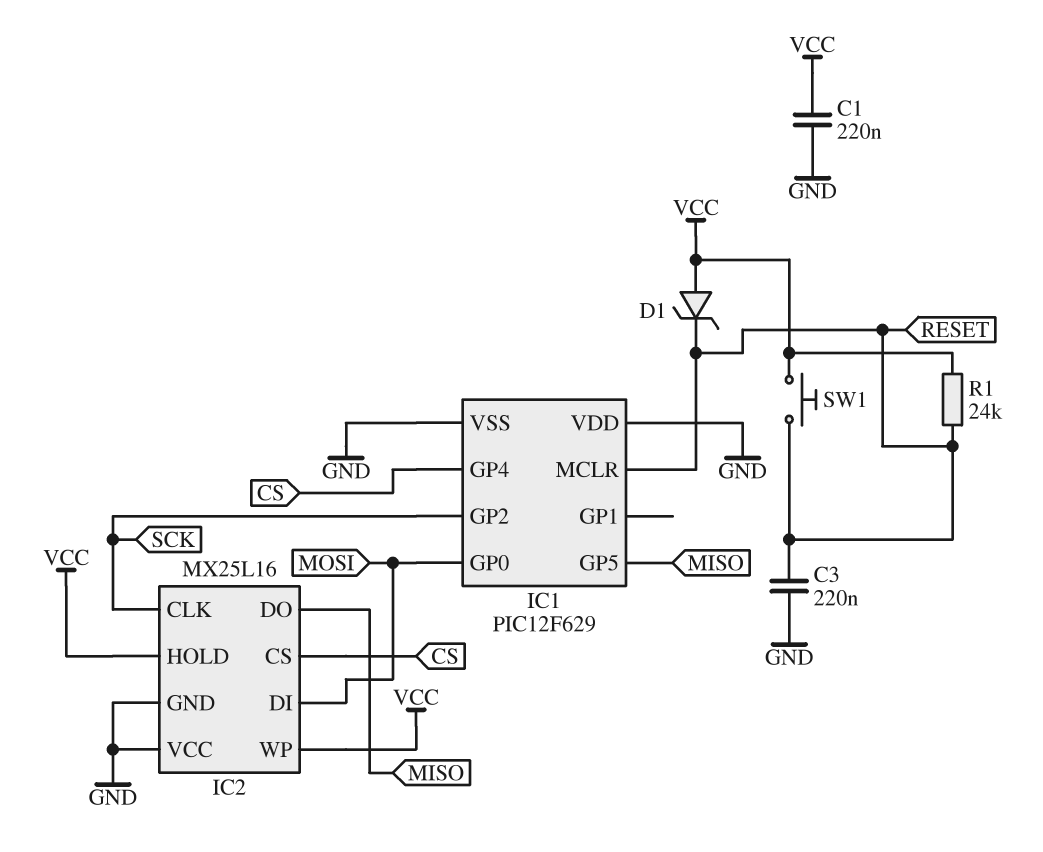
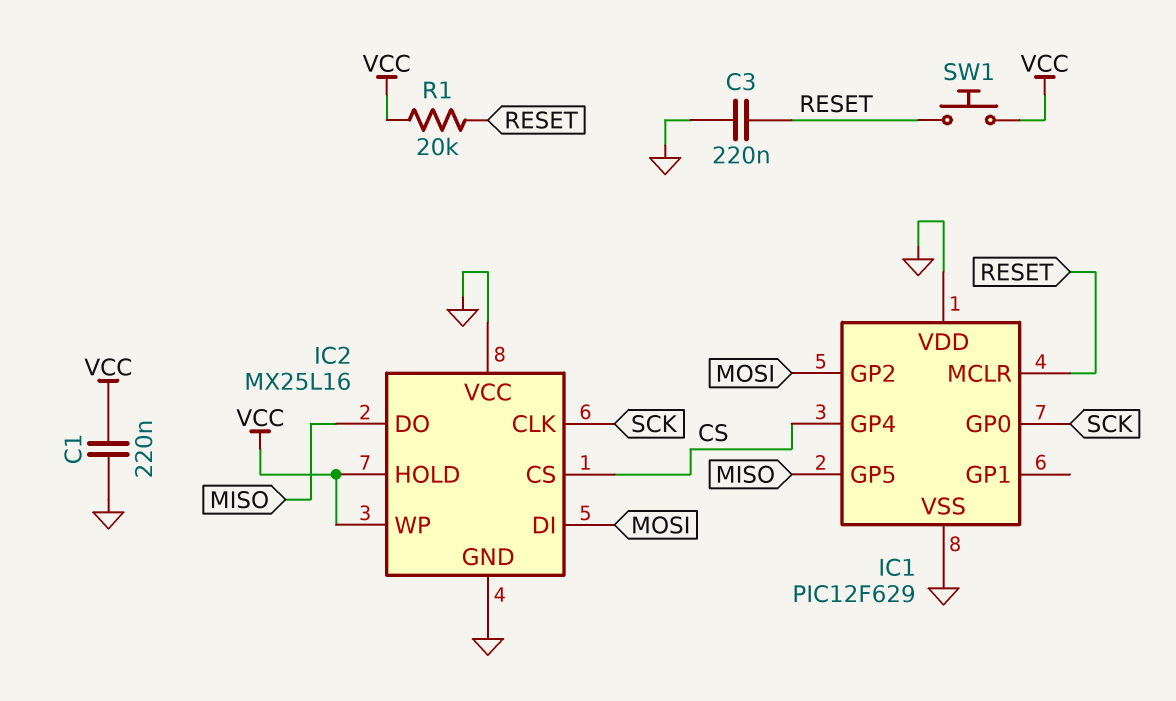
D1: zener (A VCC, K RESET) -> none
IC1 pin GP0: MOSI -> SCK
IC1 pin GP2: SCK -> MOSI
R1: 24k (RESET, VCC) -> 20k (RESET, VCC)

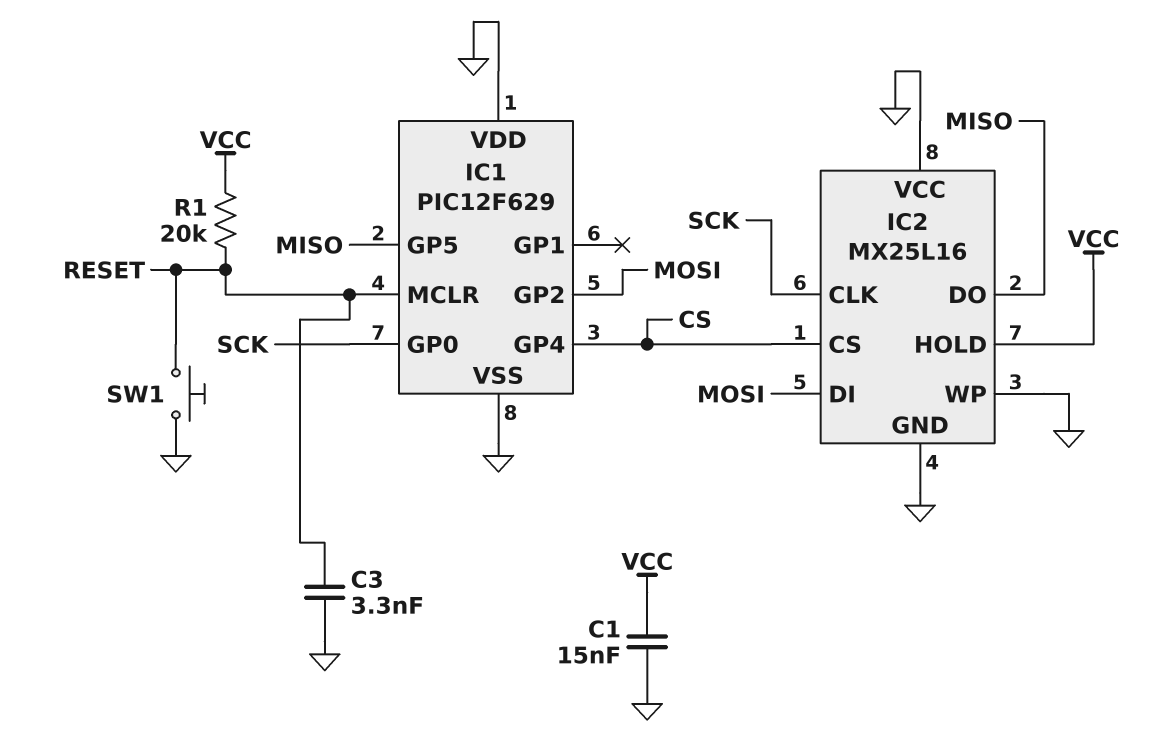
C1: 220nF (GND, VCC) -> 15nF (GND, VCC)
C3: 220nF (GND, RESET) -> 3.3nF (GND, RESET)
IC2 pin WP: VCC -> GND
SW1: button (RESET, VCC) -> button (GND, RESET)

